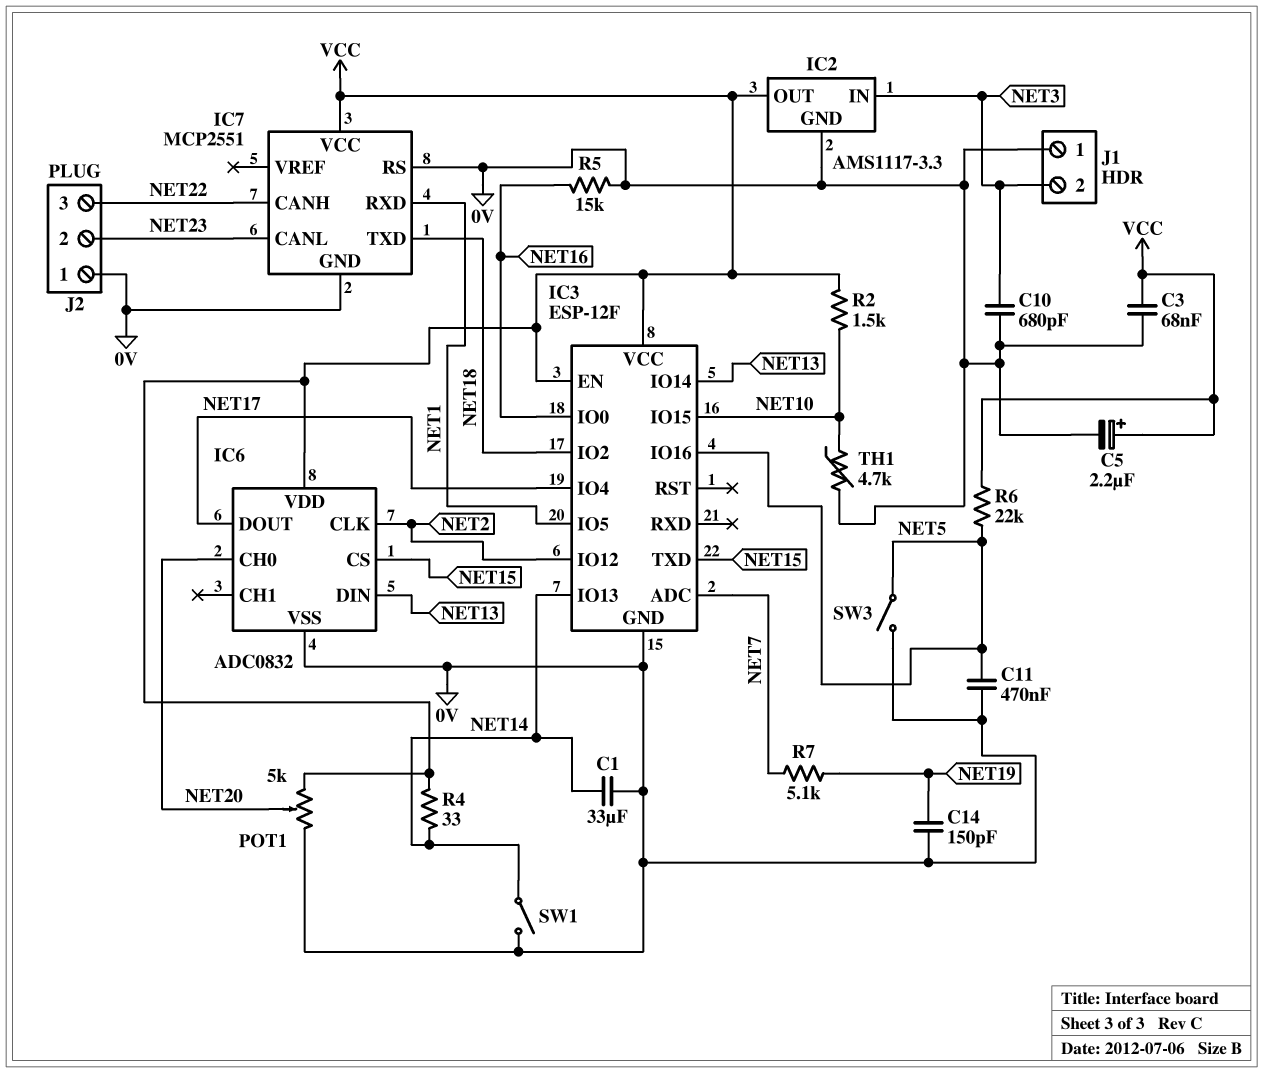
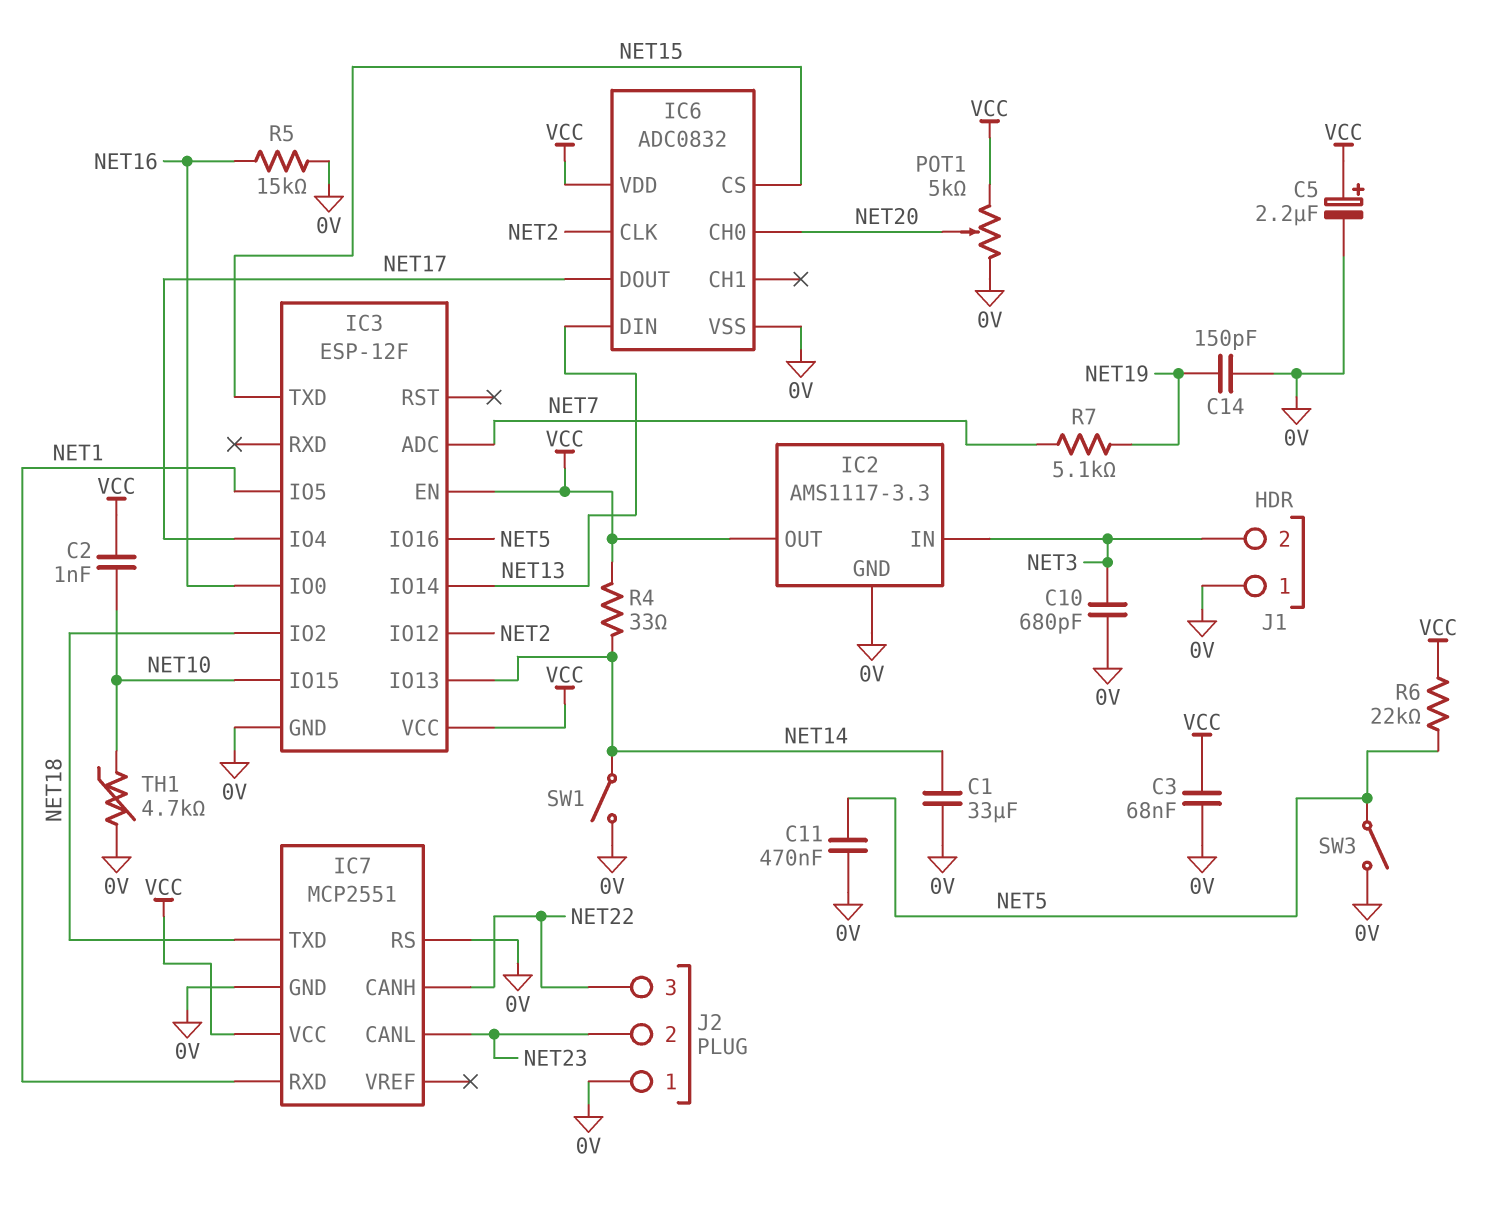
C2: none -> 1nF (NET10, VCC)
R2: 1.5k (NET10, VCC) -> none

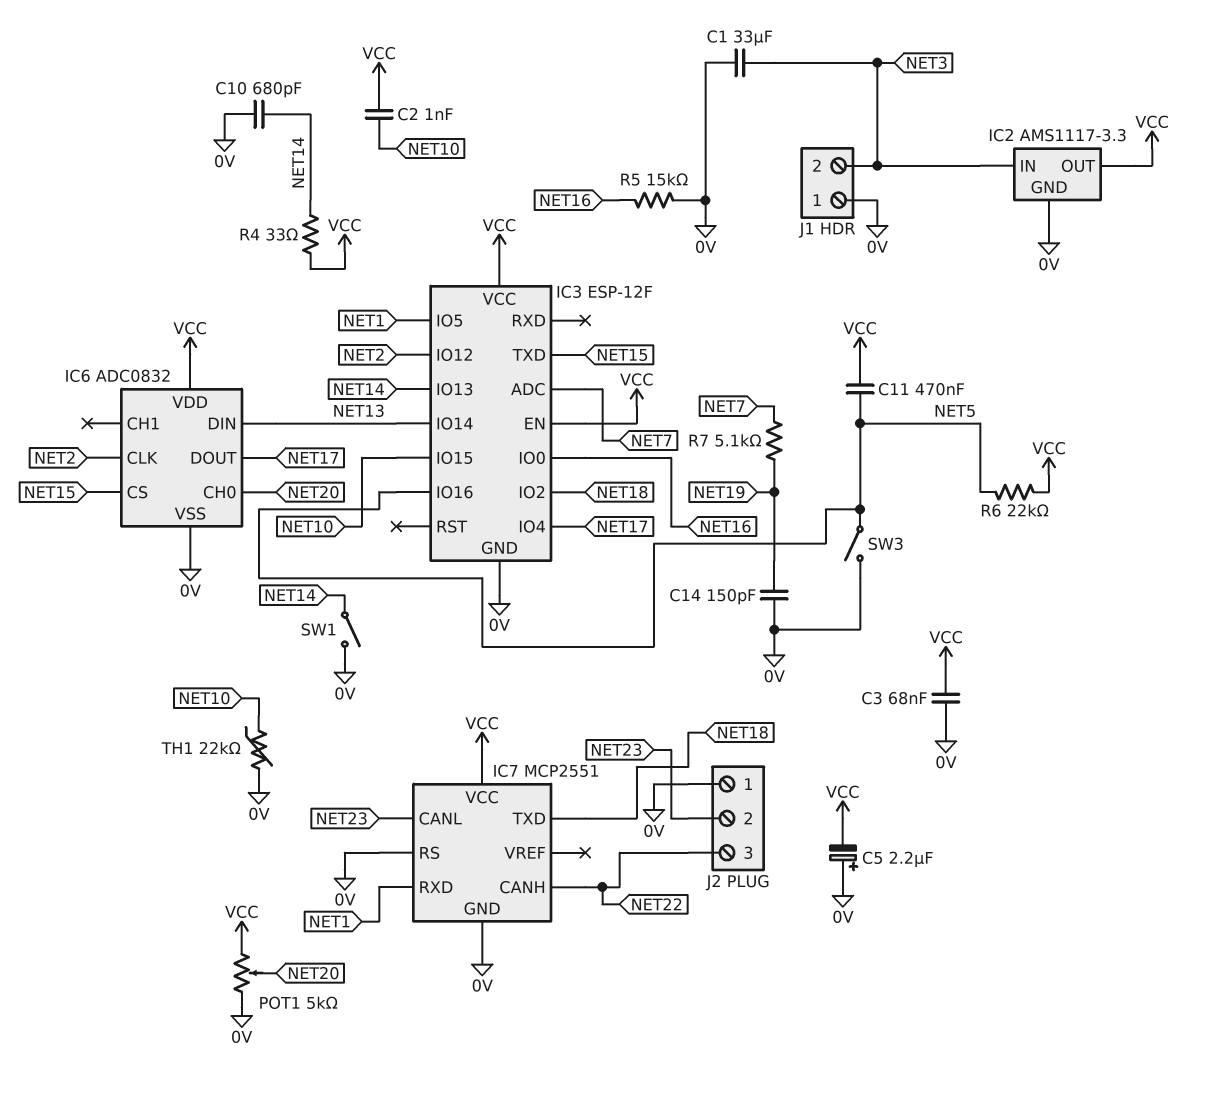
C1: 33uF (0V, NET14) -> 33uF (0V, NET3)
C5: 2.2uF (plus VCC, minus 0V) -> 2.2uF (plus 0V, minus VCC)
C10: 680pF (0V, NET3) -> 680pF (0V, NET14)
C11: 470nF (0V, NET5) -> 470nF (NET5, VCC)
TH1: 4.7k (0V, NET10) -> 22k (0V, NET10)

